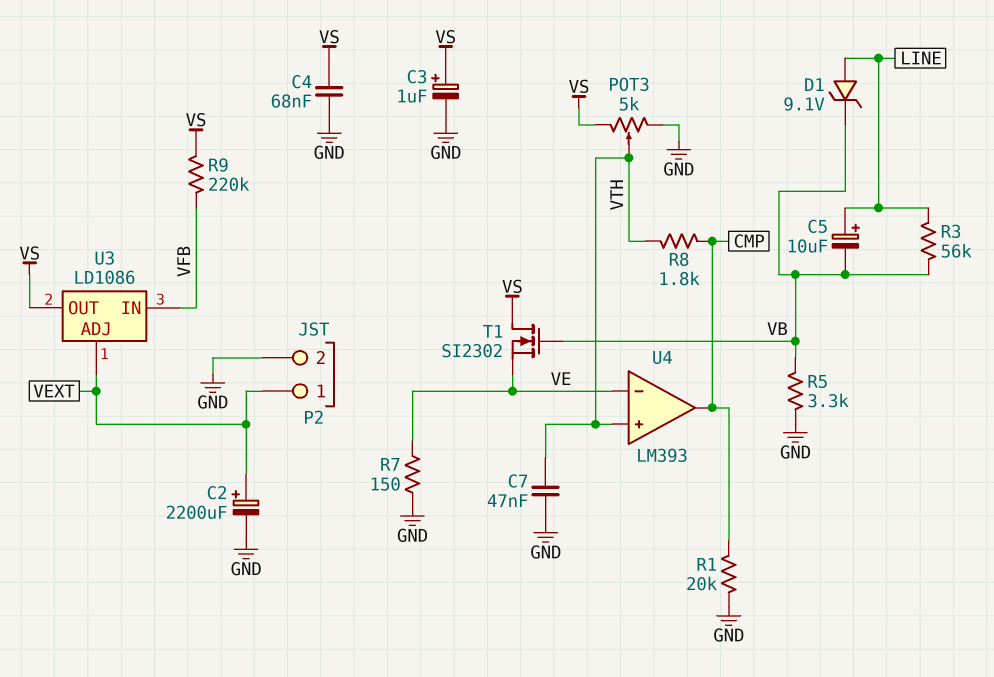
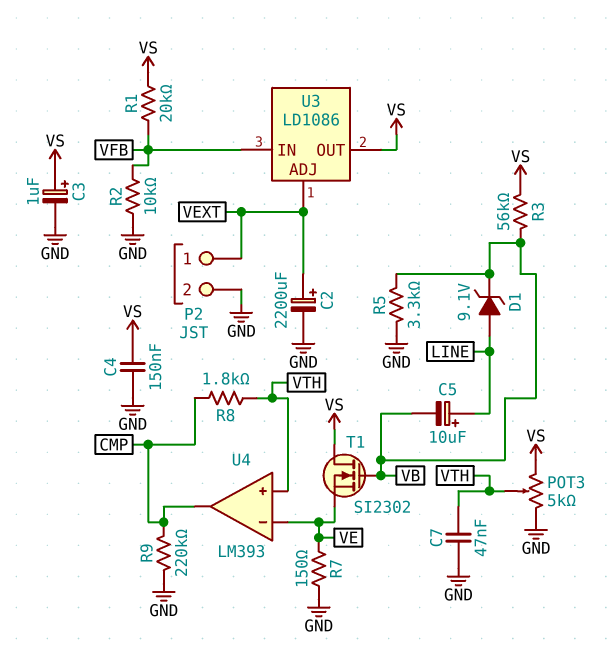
C4: 68nF (GND, VS) -> 150nF (GND, VS)
R1: 20k (CMP, GND) -> 20k (VFB, VS)
R2: none -> 10k (GND, VFB)
R3: 56k (LINE, VB) -> 56k (VB, VS)
R9: 220k (VFB, VS) -> 220k (CMP, GND)

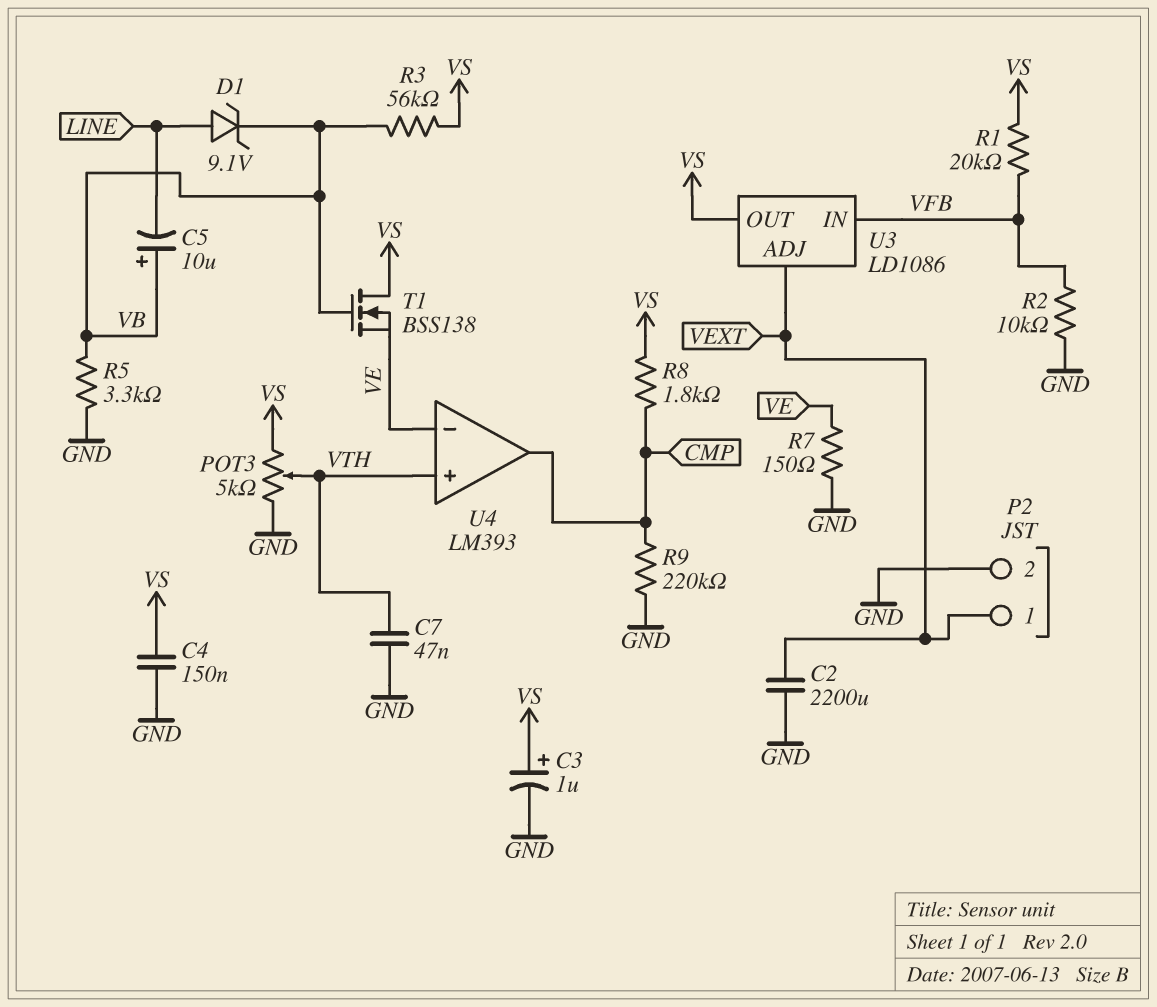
C2: 2200uF (plus VEXT, minus GND) -> 2200uF (GND, VEXT)
C5: 10uF (plus LINE, minus VB) -> 10uF (plus VB, minus LINE)
R8: 1.8k (CMP, VTH) -> 1.8k (CMP, VS)
T1: NMOS SI2302 (G VB, D VS, S VE) -> NMOS BSS138 (G VB, D VS, S VE)

